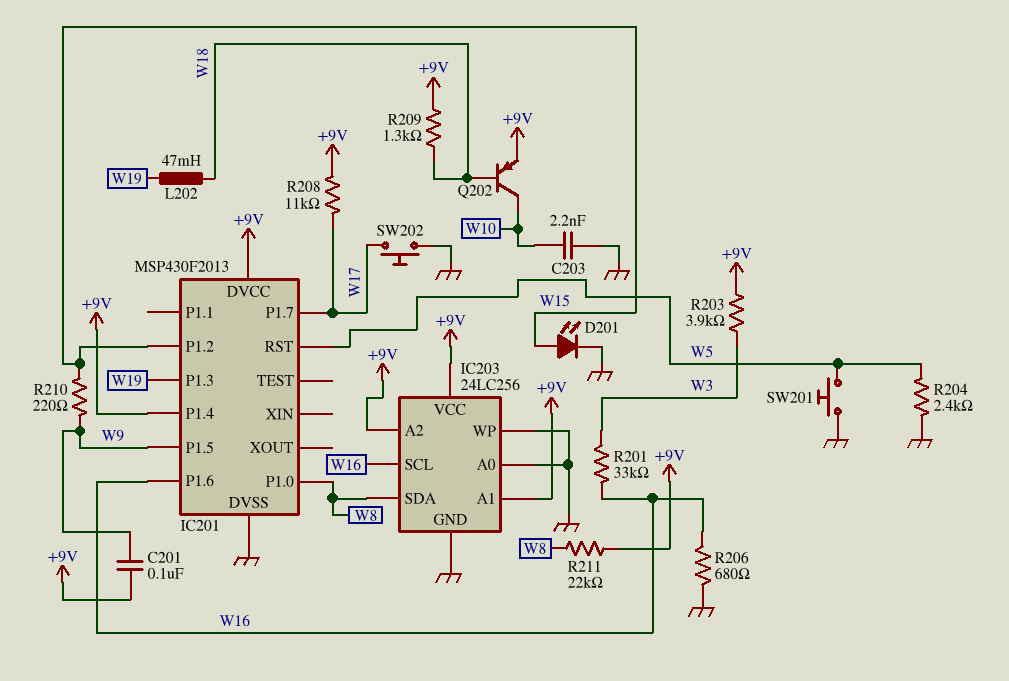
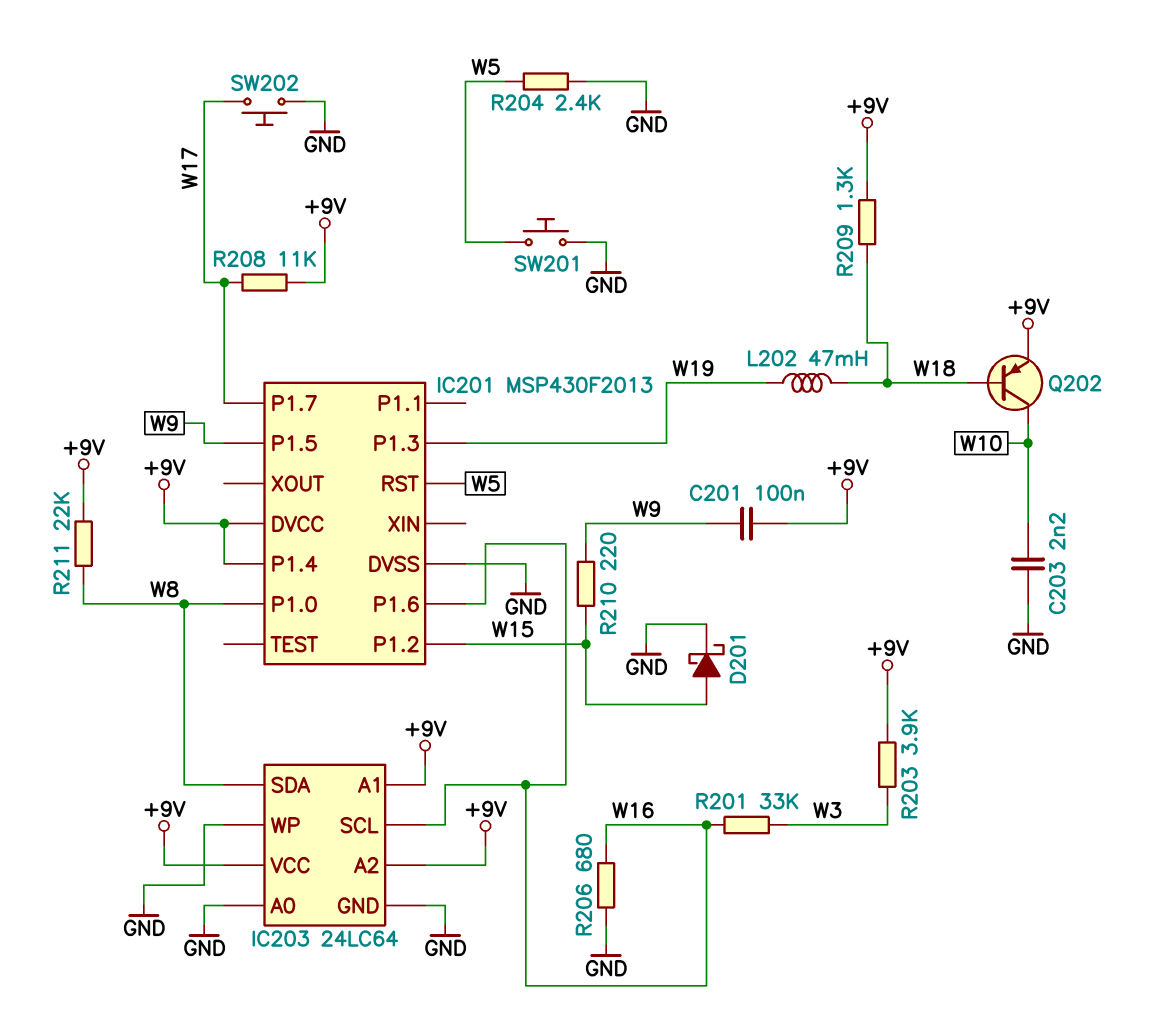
D201: LED (A W15, K GND) -> schottky (A W15, K GND)
IC203: 24LC256 -> 24LC64

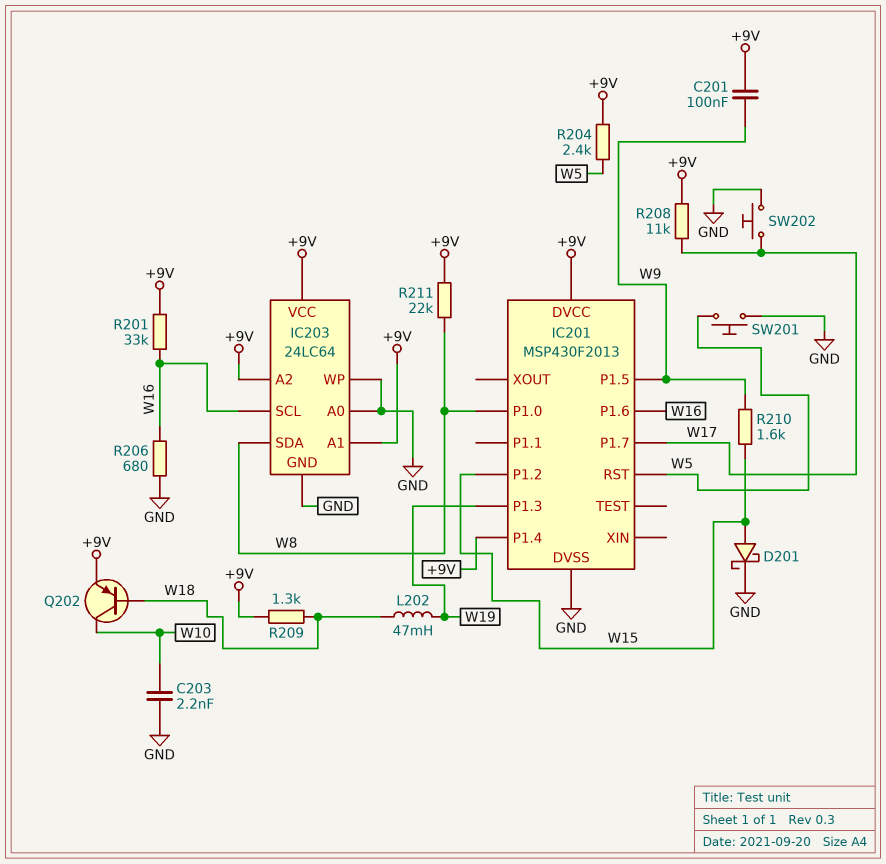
R201: 33k (W3, W16) -> 33k (+9V, W16)
R203: 3.9k (+9V, W3) -> none
R204: 2.4k (GND, W5) -> 2.4k (+9V, W5)
R210: 220 (W9, W15) -> 1.6k (W9, W15)

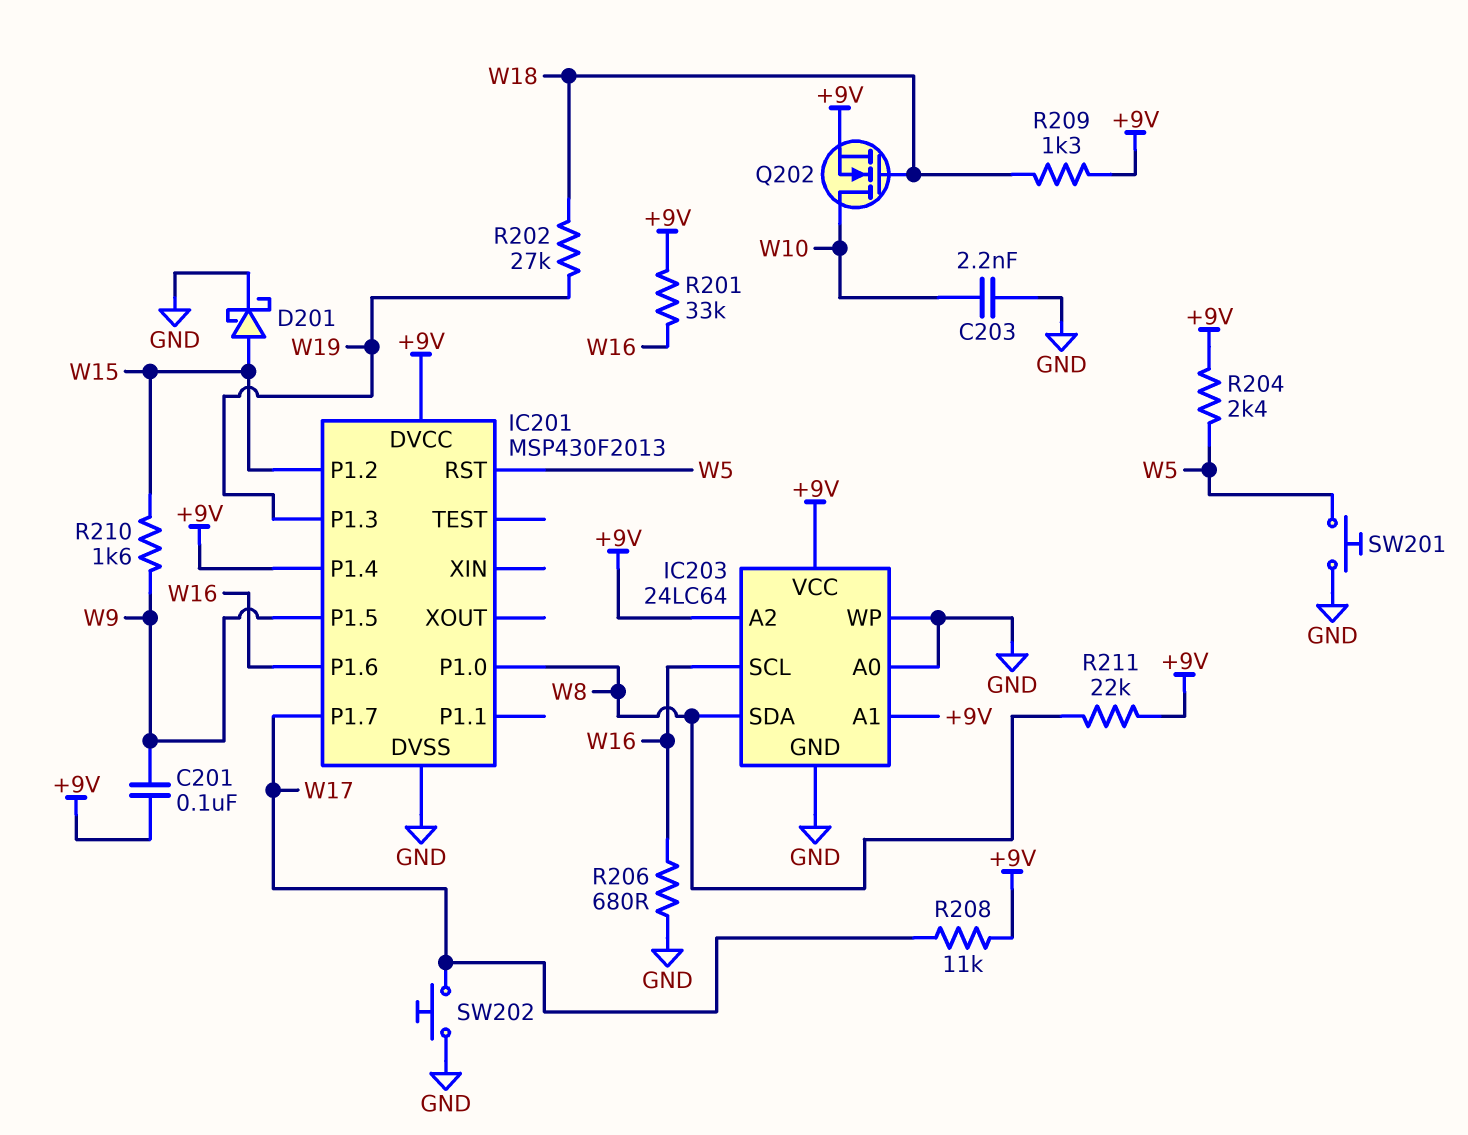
L202: 47mH (W18, W19) -> none
Q202: PNP (B W18, C W10, E +9V) -> NMOS (G W18, D W10, S +9V)
R202: none -> 27k (W18, W19)

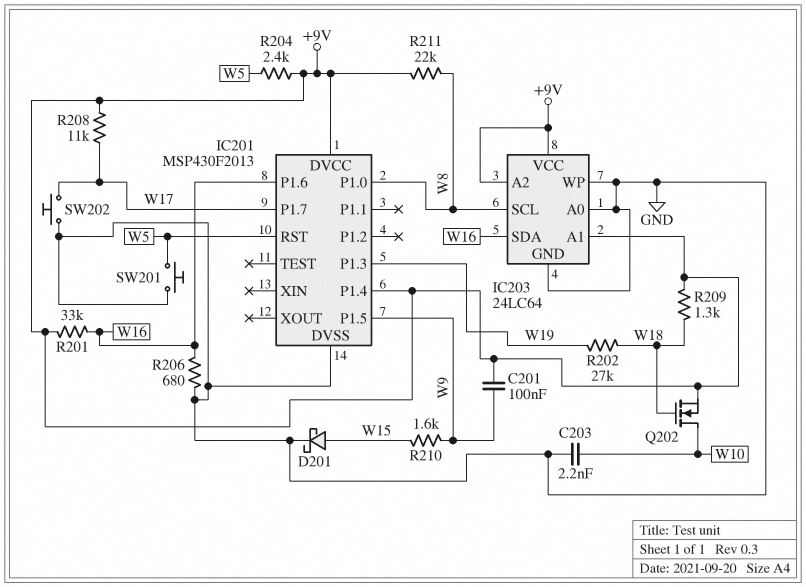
IC201 pin P1.2: W15 -> none
IC203 pin SCL: W16 -> W8
IC203 pin SDA: W8 -> W16

